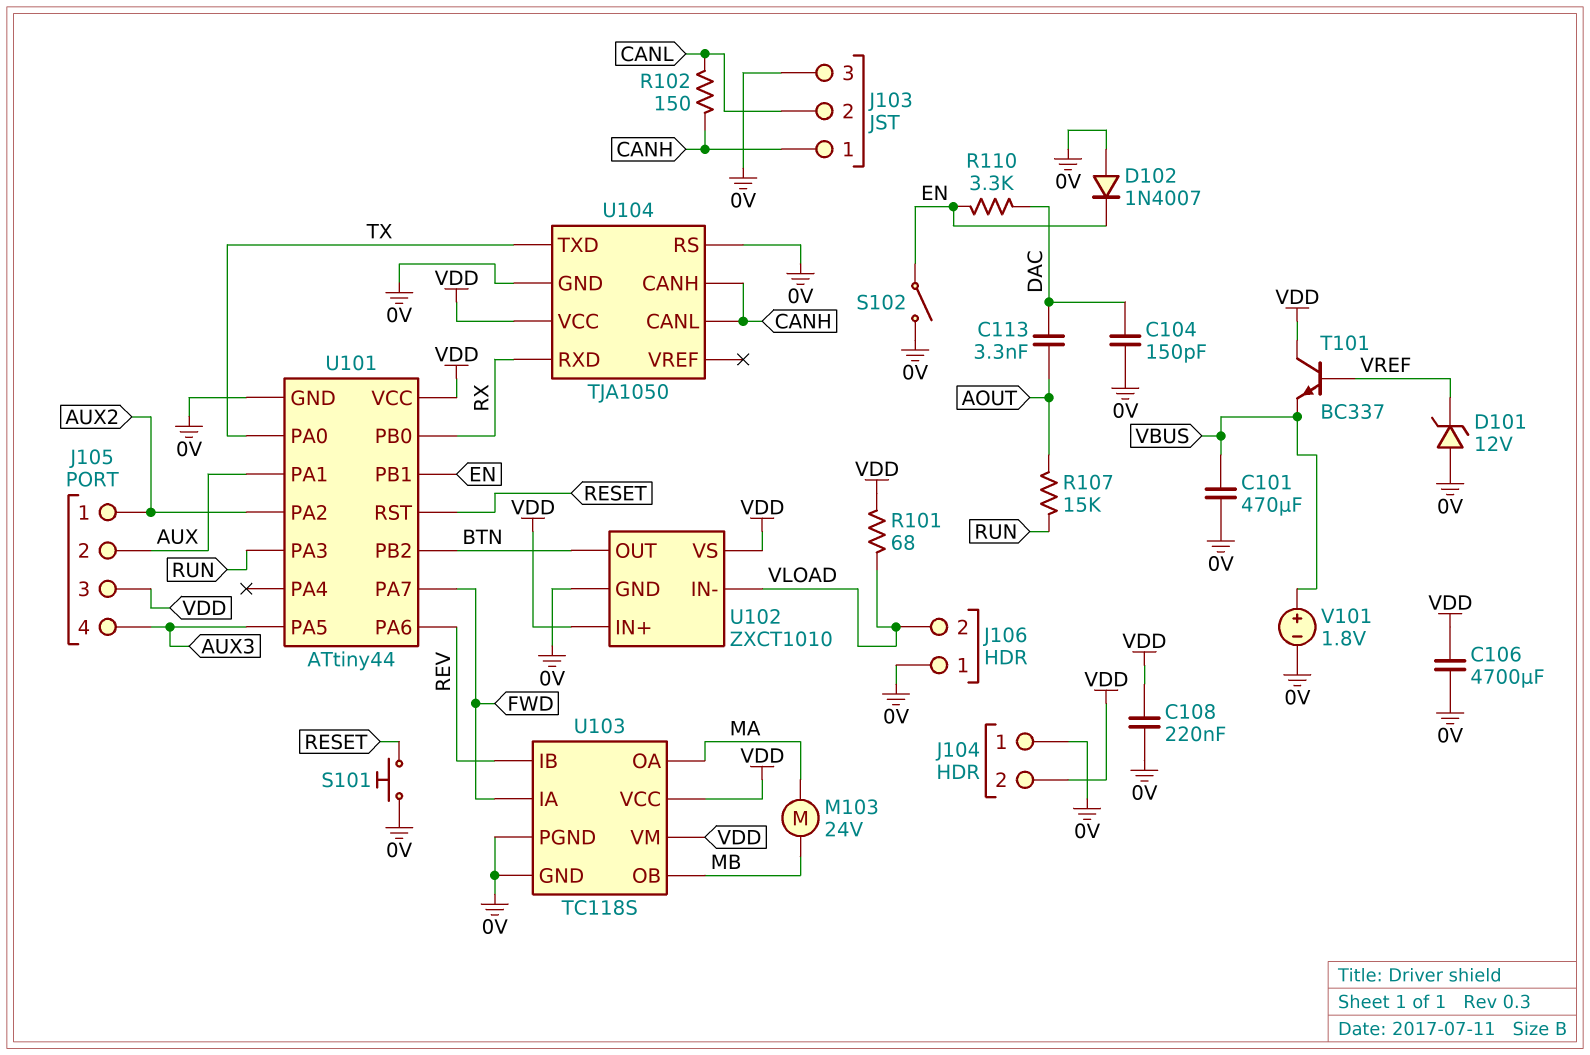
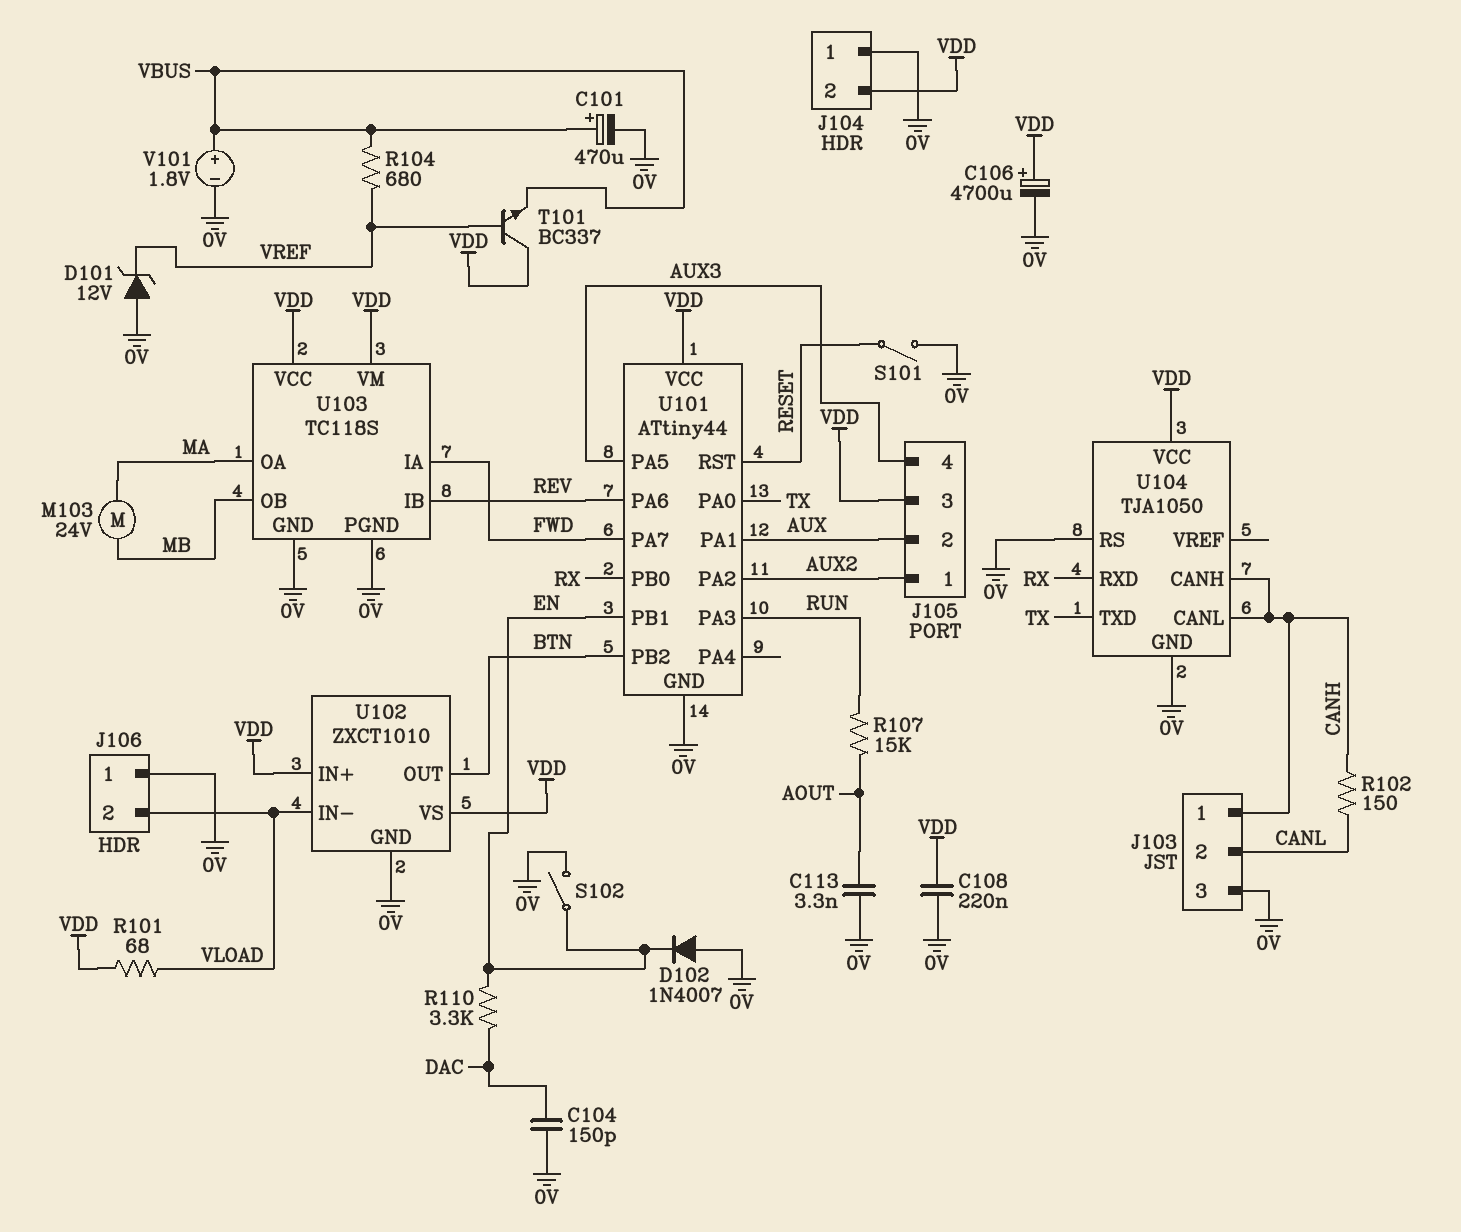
C101: 470uF (0V, VBUS) -> 470uF (plus VBUS, minus 0V)
C106: 4700uF (0V, VDD) -> 4700uF (plus VDD, minus 0V)
C113: 3.3nF (AOUT, DAC) -> 3.3nF (0V, AOUT)
R104: none -> 680 (VBUS, VREF)
S101: button (0V, RESET) -> switch (0V, RESET)

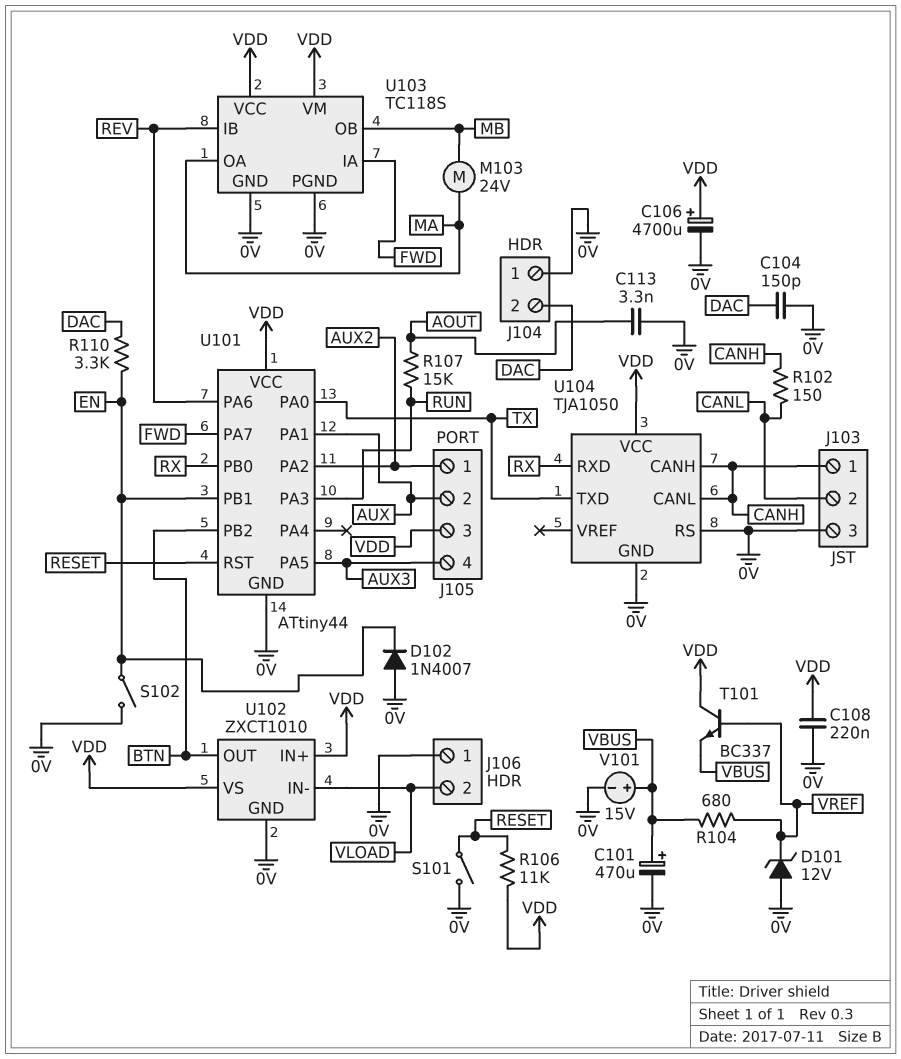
J104 pin 2: VDD -> DAC
R101: 68 (VDD, VLOAD) -> none
R106: none -> 11k (RESET, VDD)
V101: 1.8V (plus VBUS, minus 0V) -> 15V (plus VBUS, minus 0V)

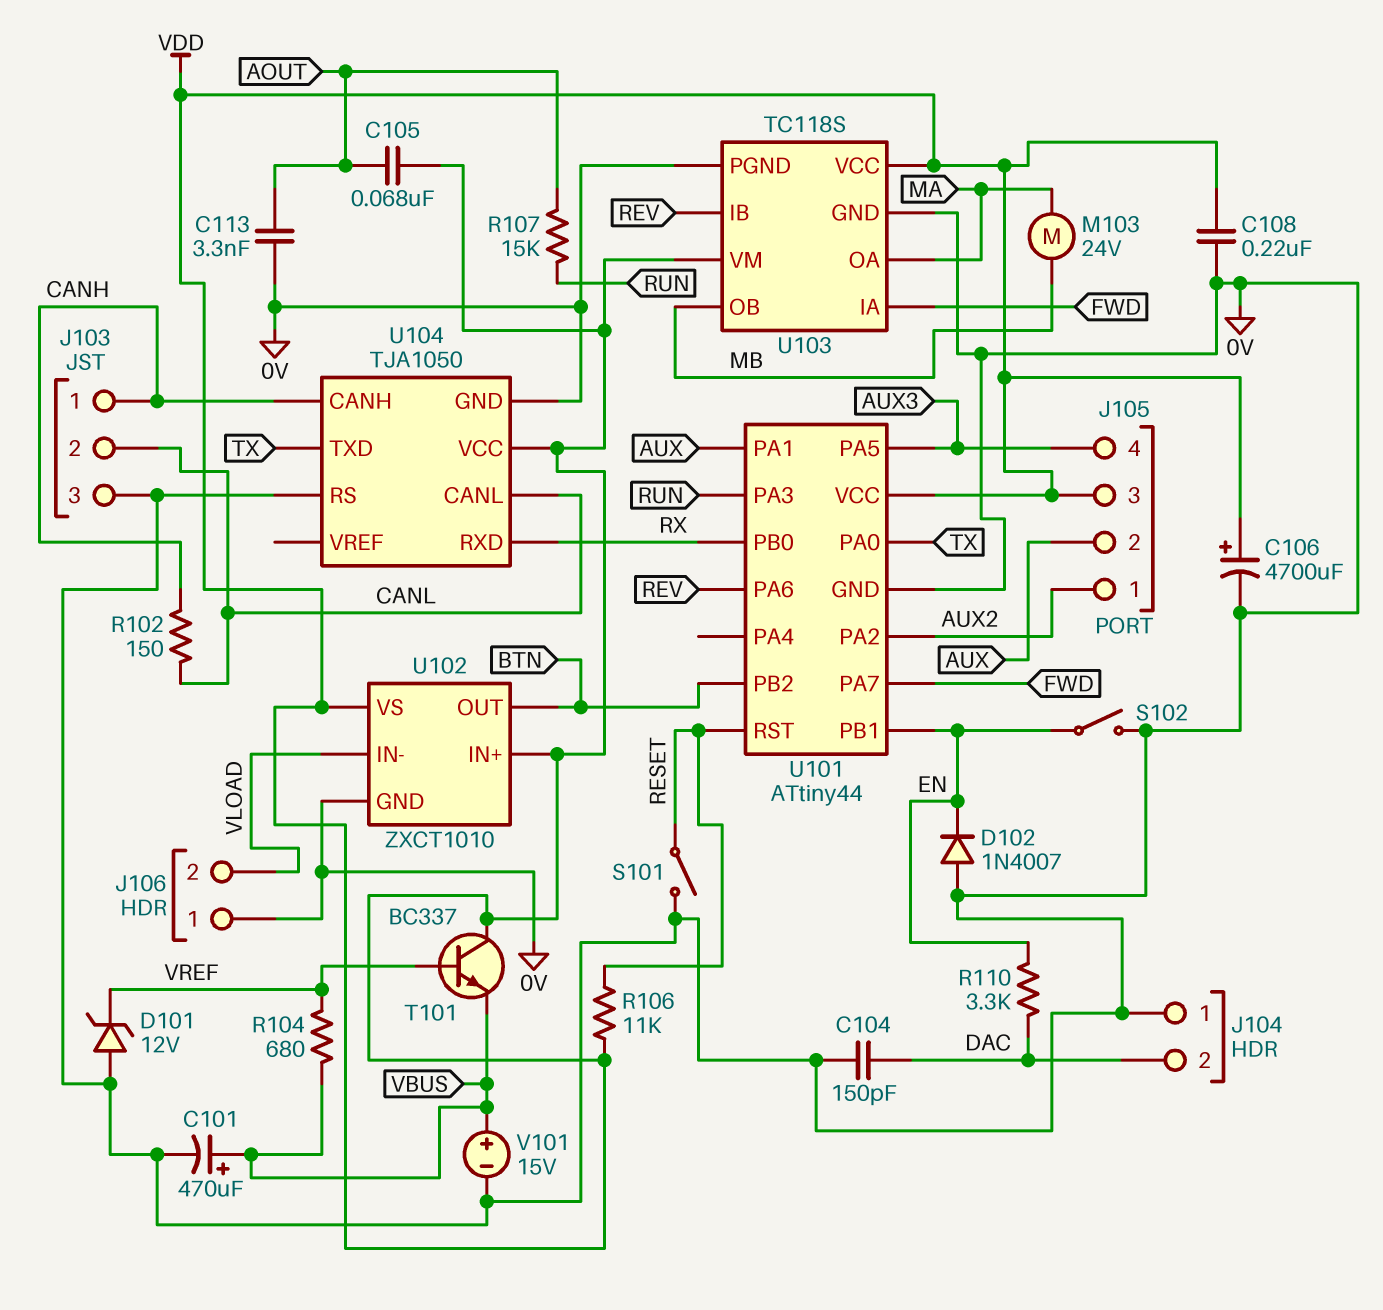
C105: none -> 68nF (AOUT, VDD)
U104 pin CANL: CANH -> CANL

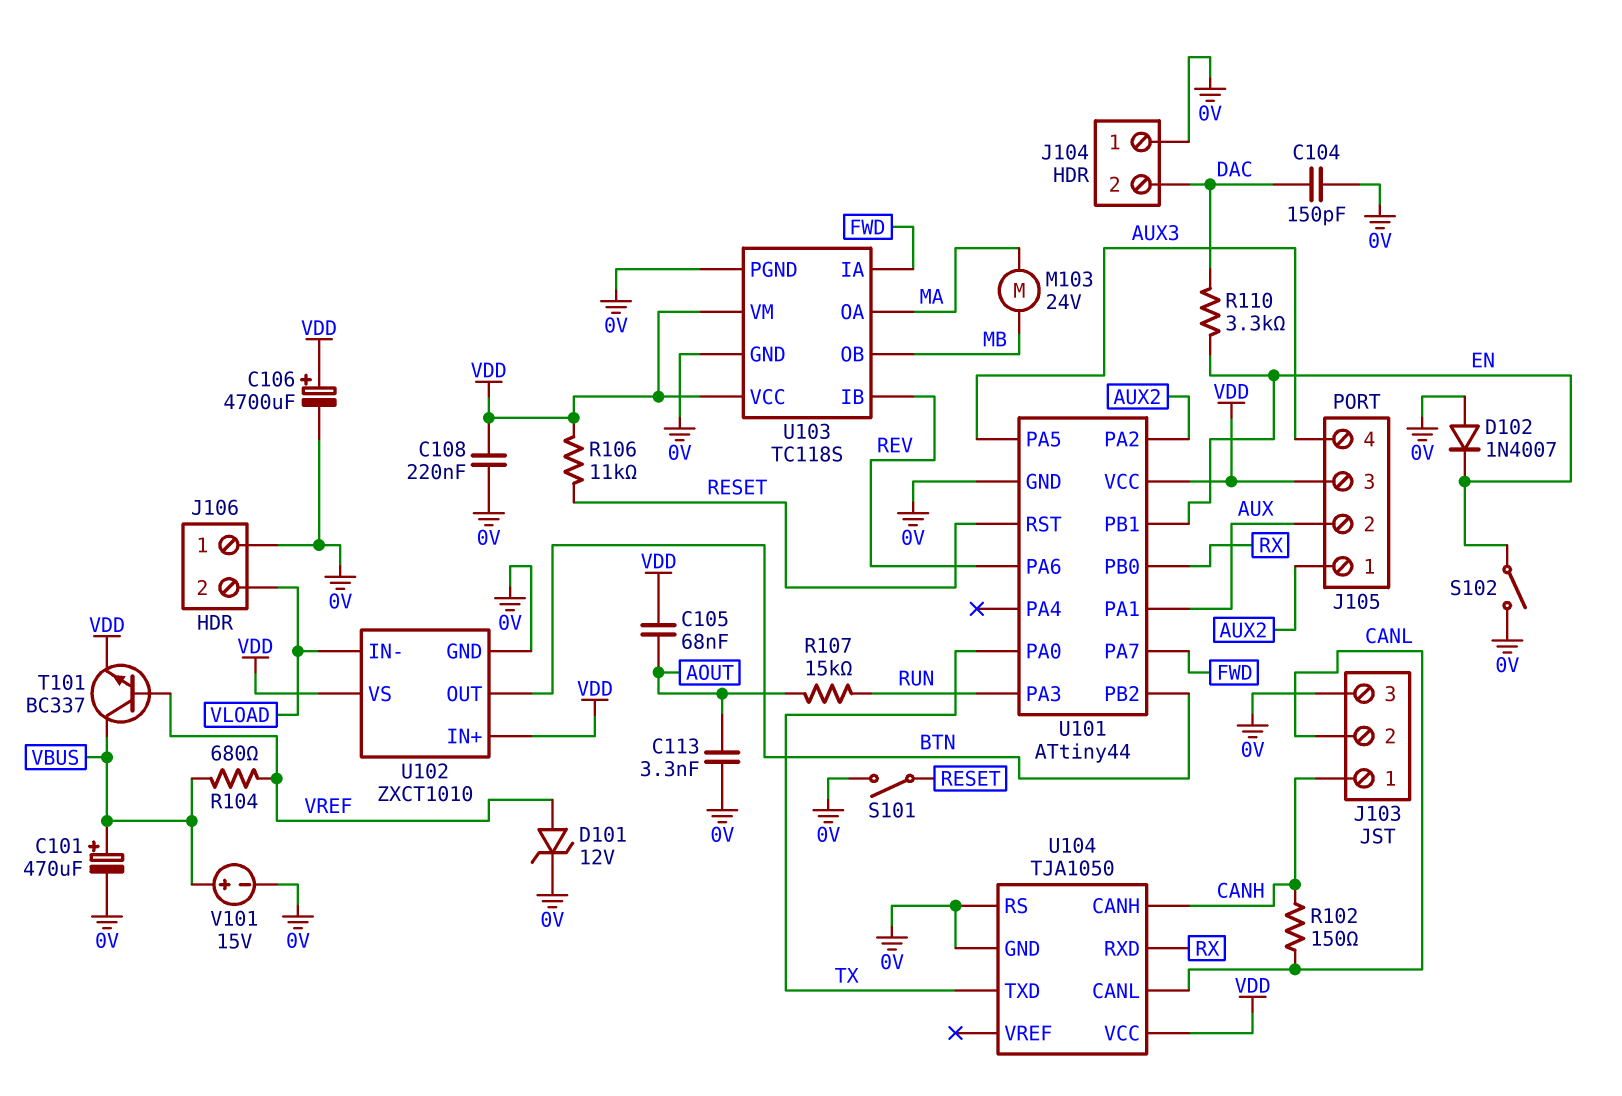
D101: zener 12V (A 0V, K VREF) -> zener 12V (A VREF, K 0V)
T101: NPN BC337 (B VREF, C VDD, E VBUS) -> NPN BC337 (B VREF, C VBUS, E VDD)

